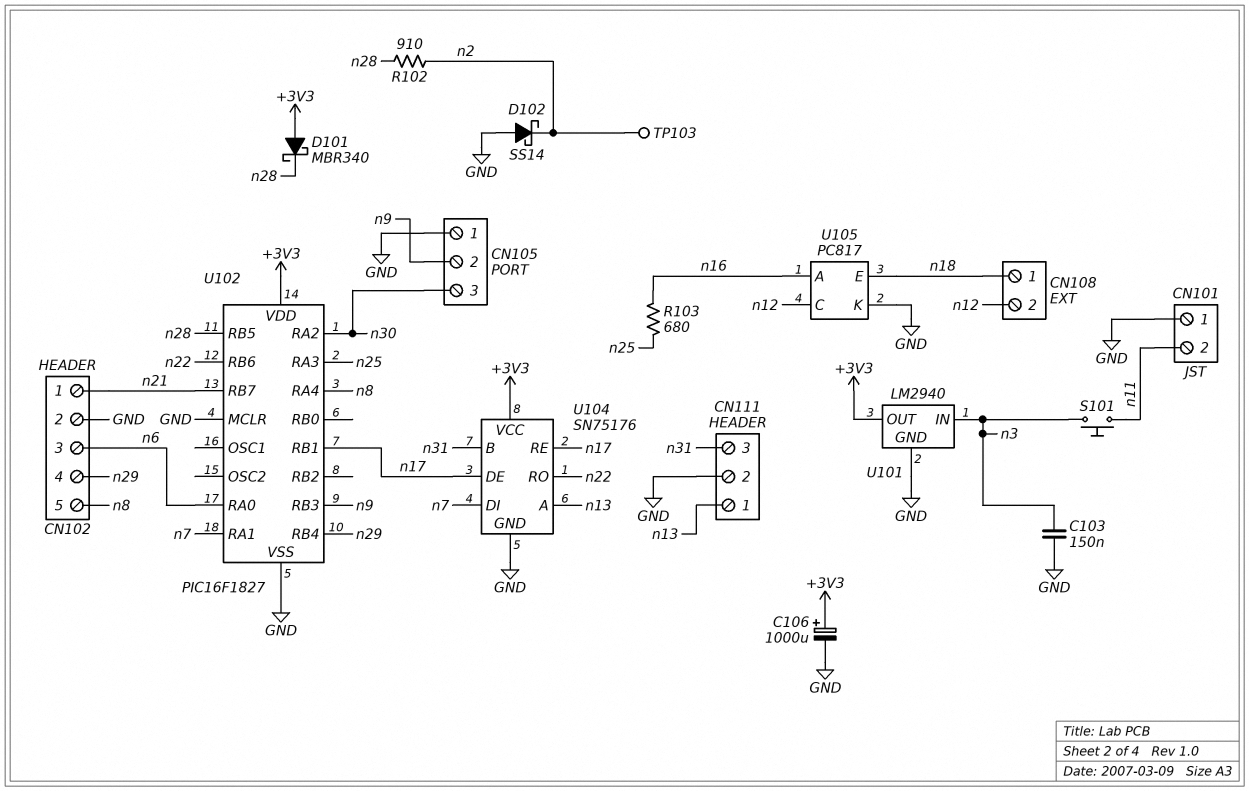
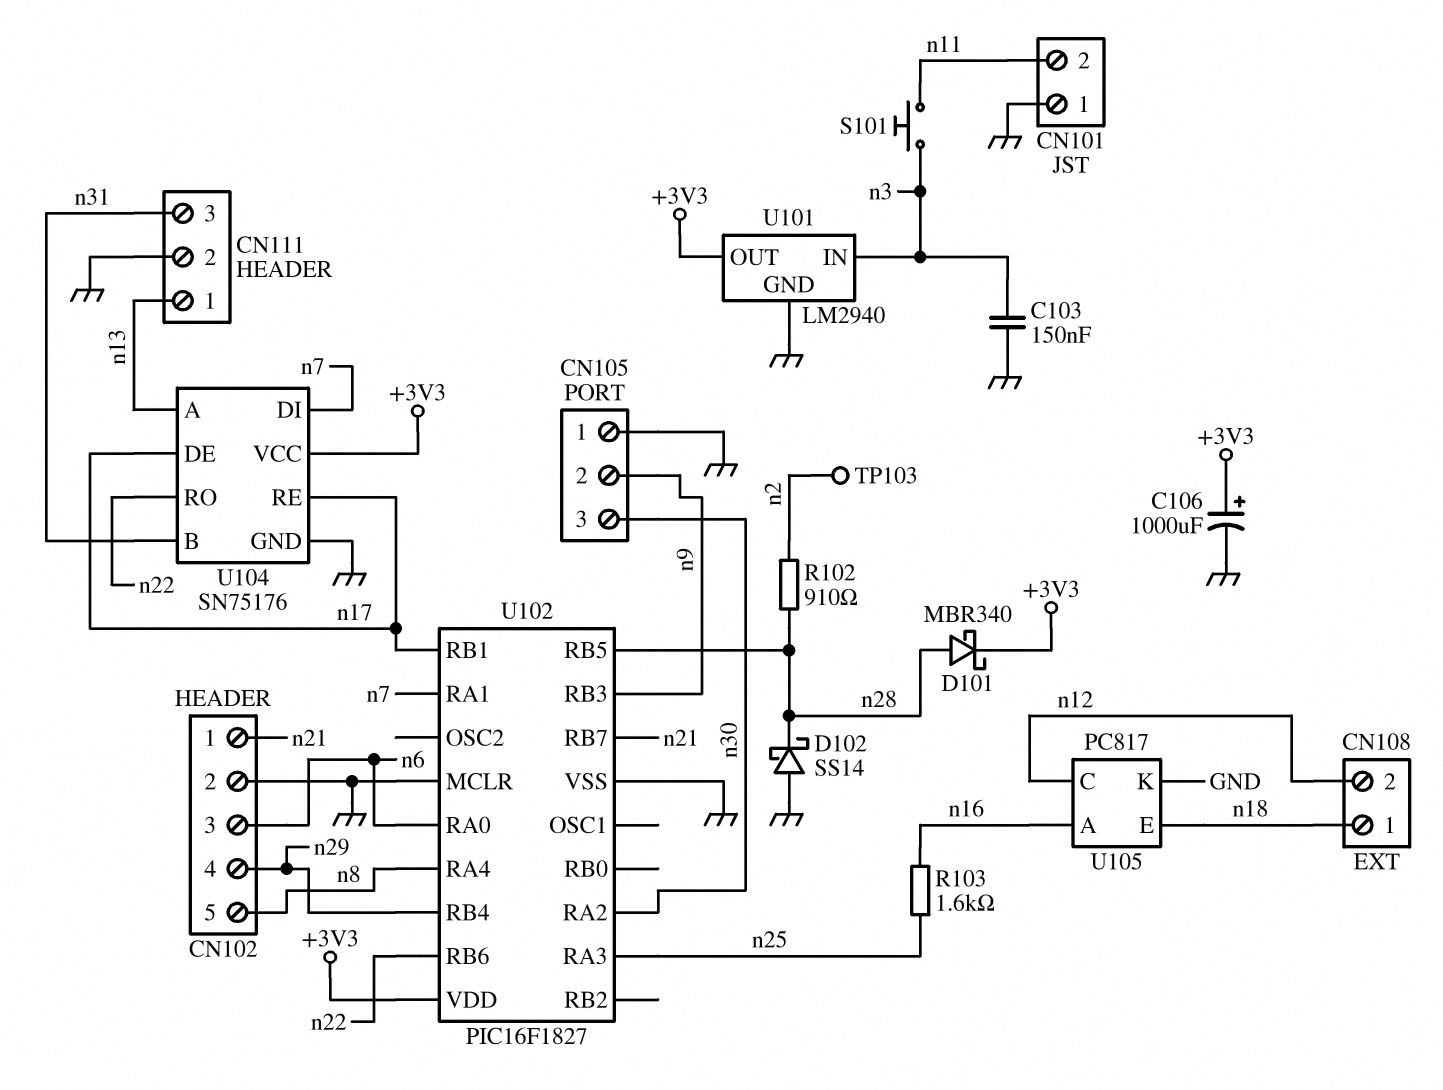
D101: schottky MBR340 (A +3V3, K n28) -> schottky MBR340 (A n28, K +3V3)
D102: schottky SS14 (A GND, K n2) -> schottky SS14 (A GND, K n28)
R103: 680 (n16, n25) -> 1.6k (n16, n25)

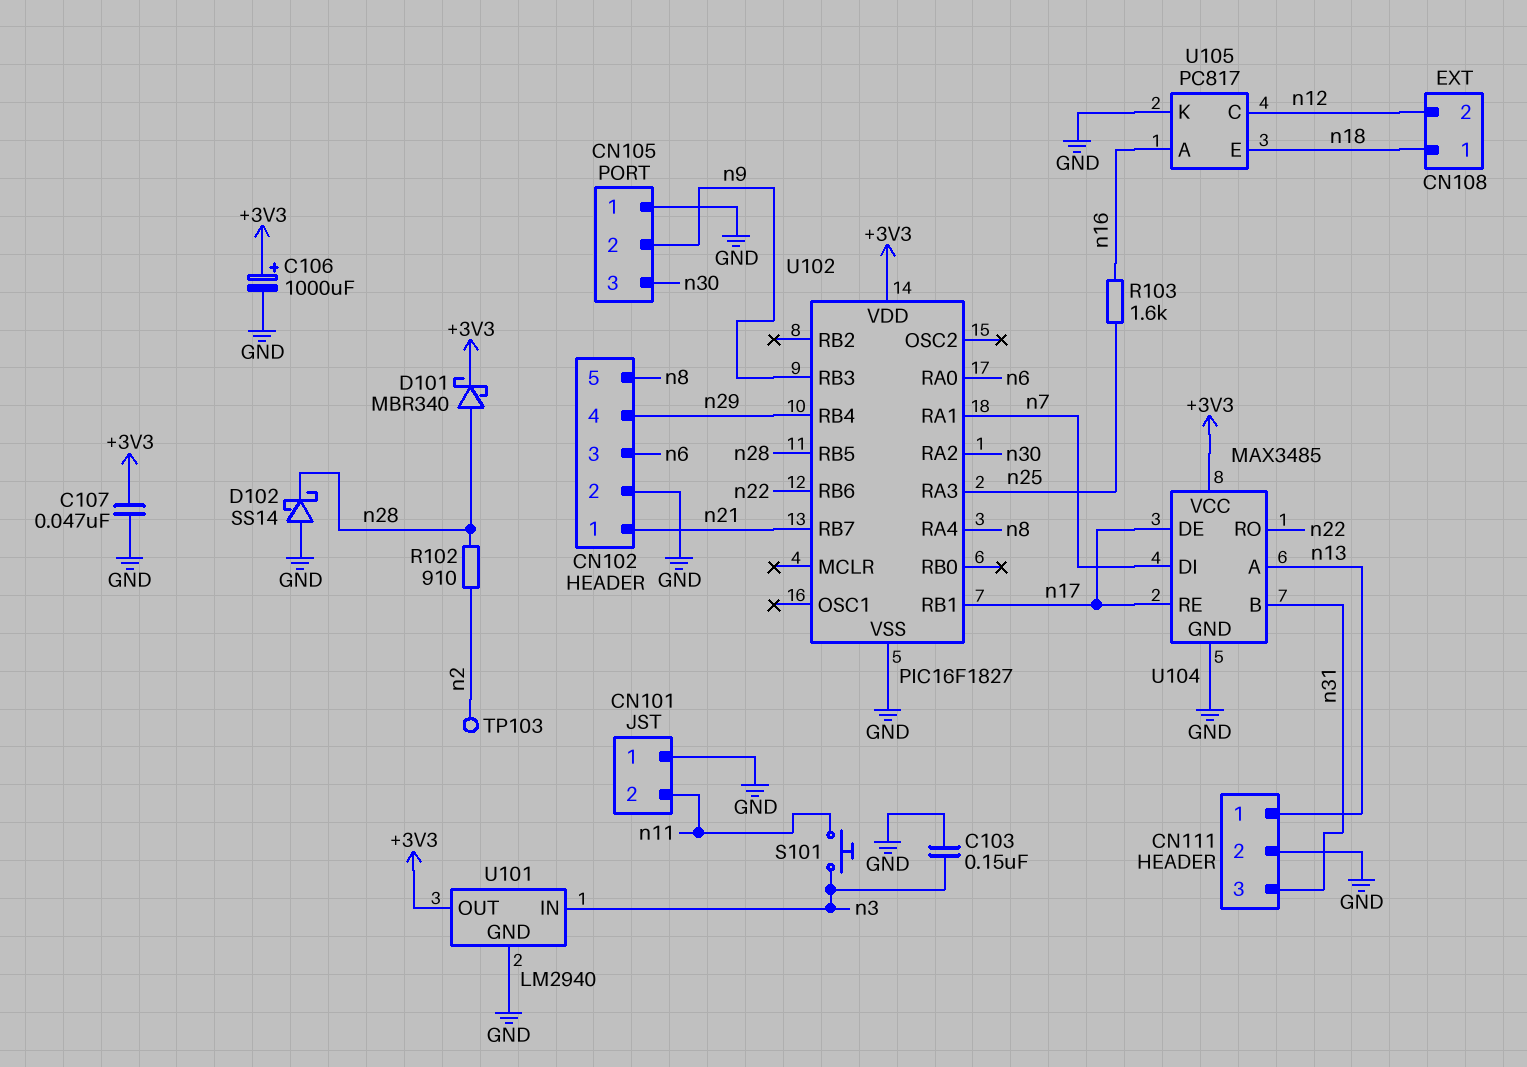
C107: none -> 47nF (+3V3, GND)
U102 pin MCLR: GND -> none
U104: SN75176 -> MAX3485

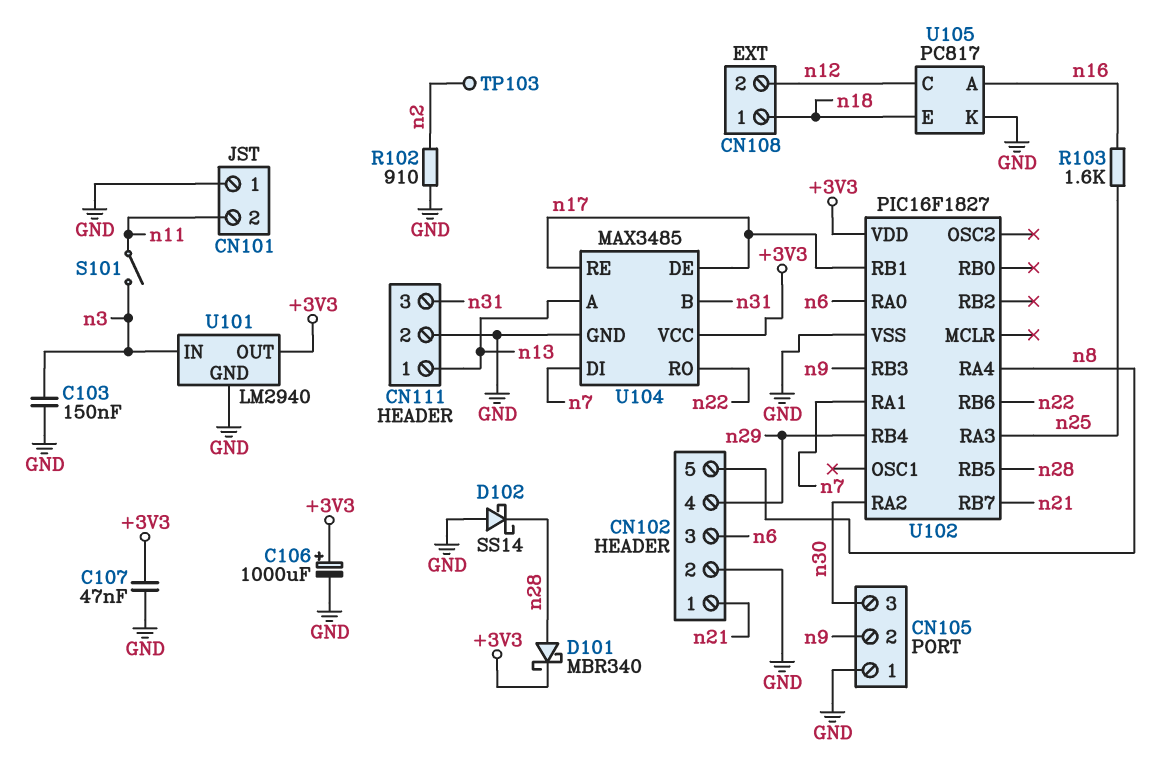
R102: 910 (n2, n28) -> 910 (GND, n2)
S101: button (n3, n11) -> switch (n3, n11)

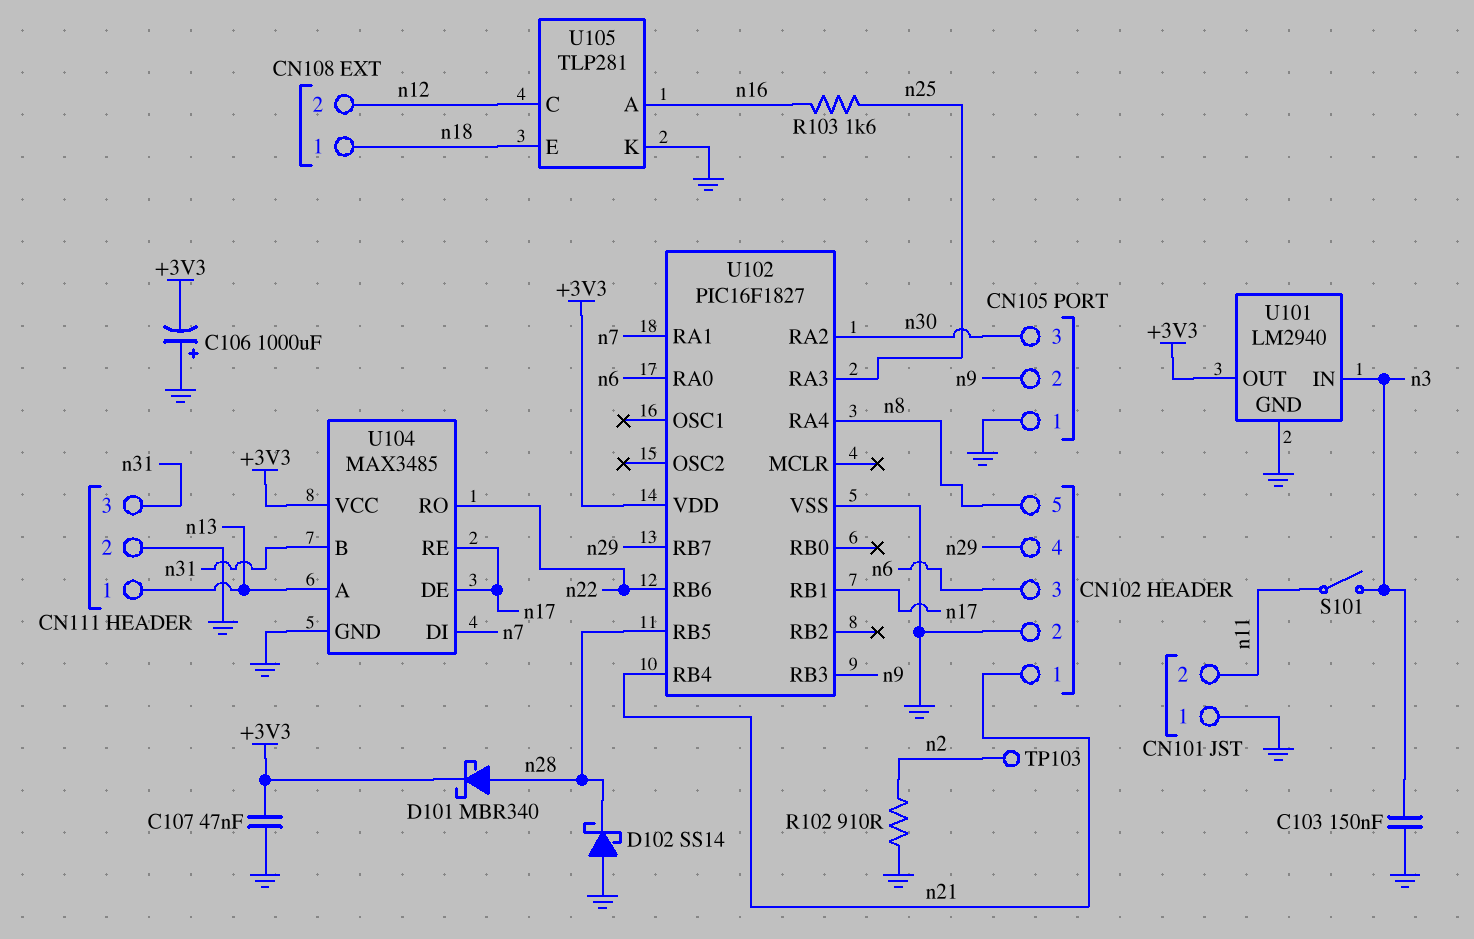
C106: 1000uF (plus +3V3, minus GND) -> 1000uF (plus GND, minus +3V3)
U102 pin RB4: n29 -> n21
U102 pin RB7: n21 -> n29
U105: PC817 -> TLP281

